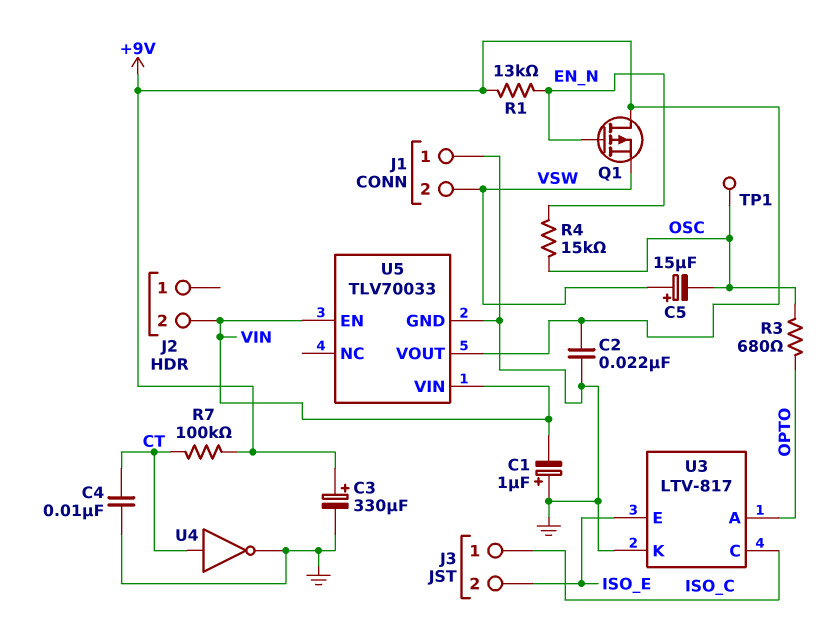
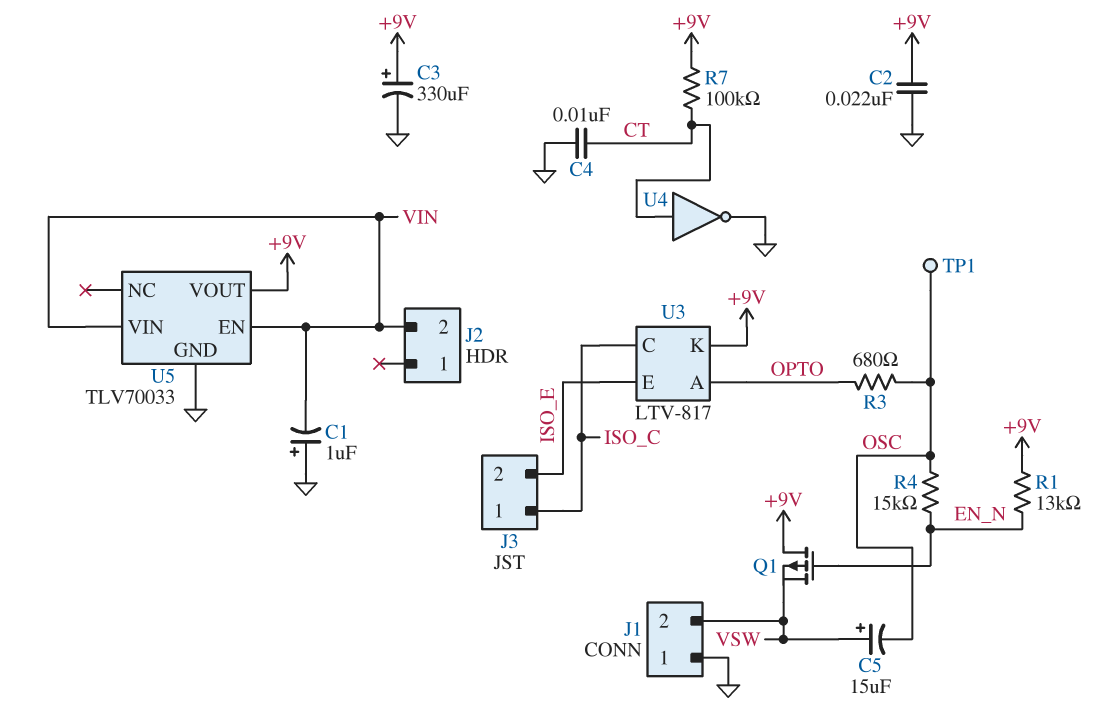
U3 pin K: GND -> +9V

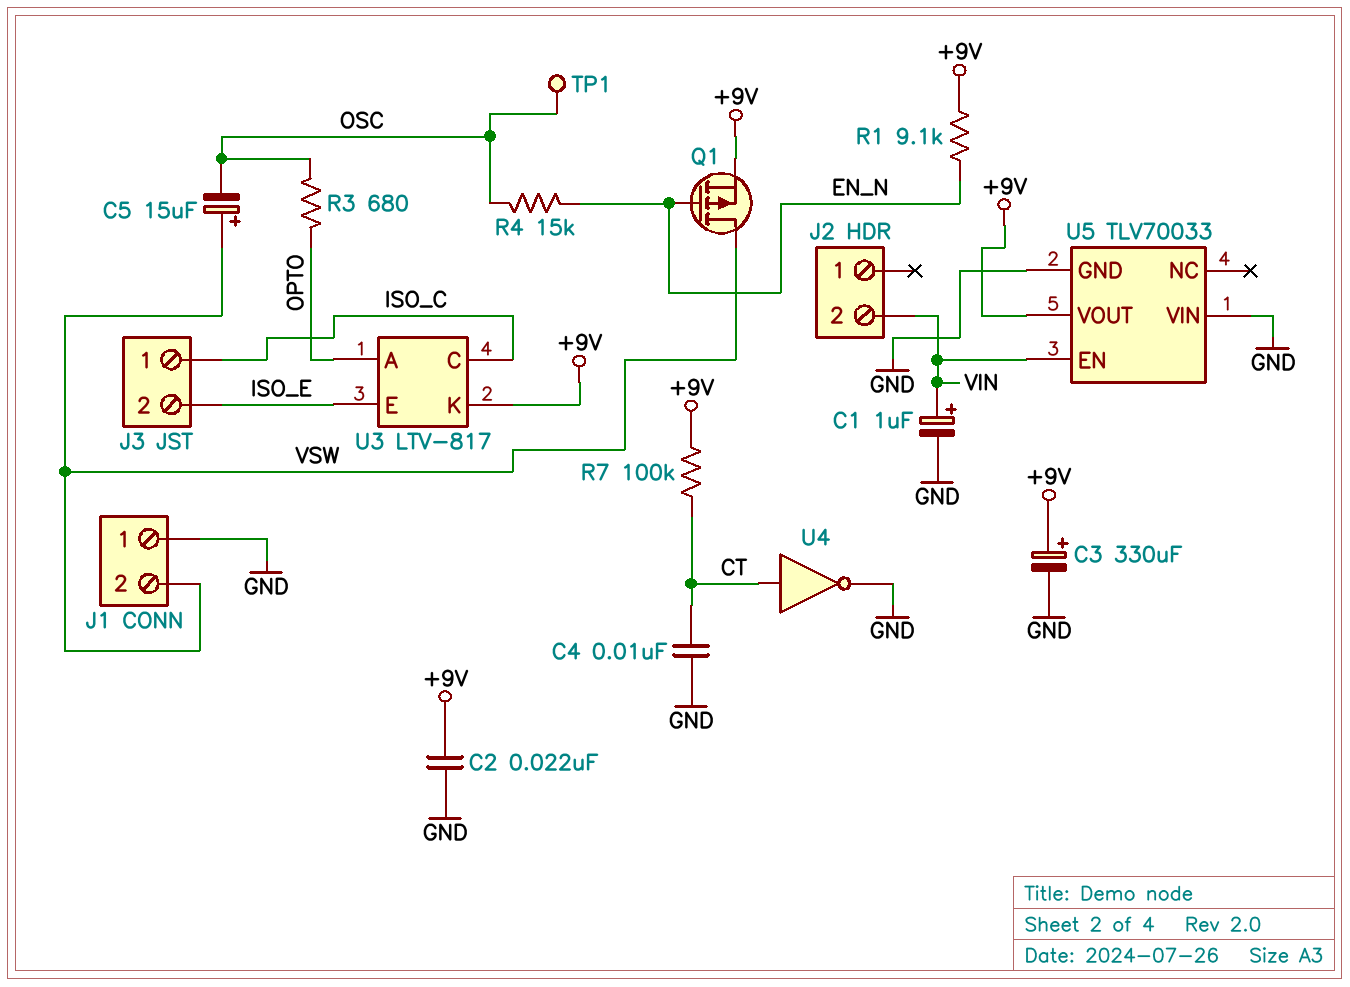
C1: 1uF (plus GND, minus VIN) -> 1uF (plus VIN, minus GND)
Q1: PMOS (G EN_N, D +9V, S VSW) -> PMOS (G EN_N, D VSW, S +9V)
R1: 13k (+9V, EN_N) -> 9.1k (+9V, EN_N)
U5 pin VIN: VIN -> GND

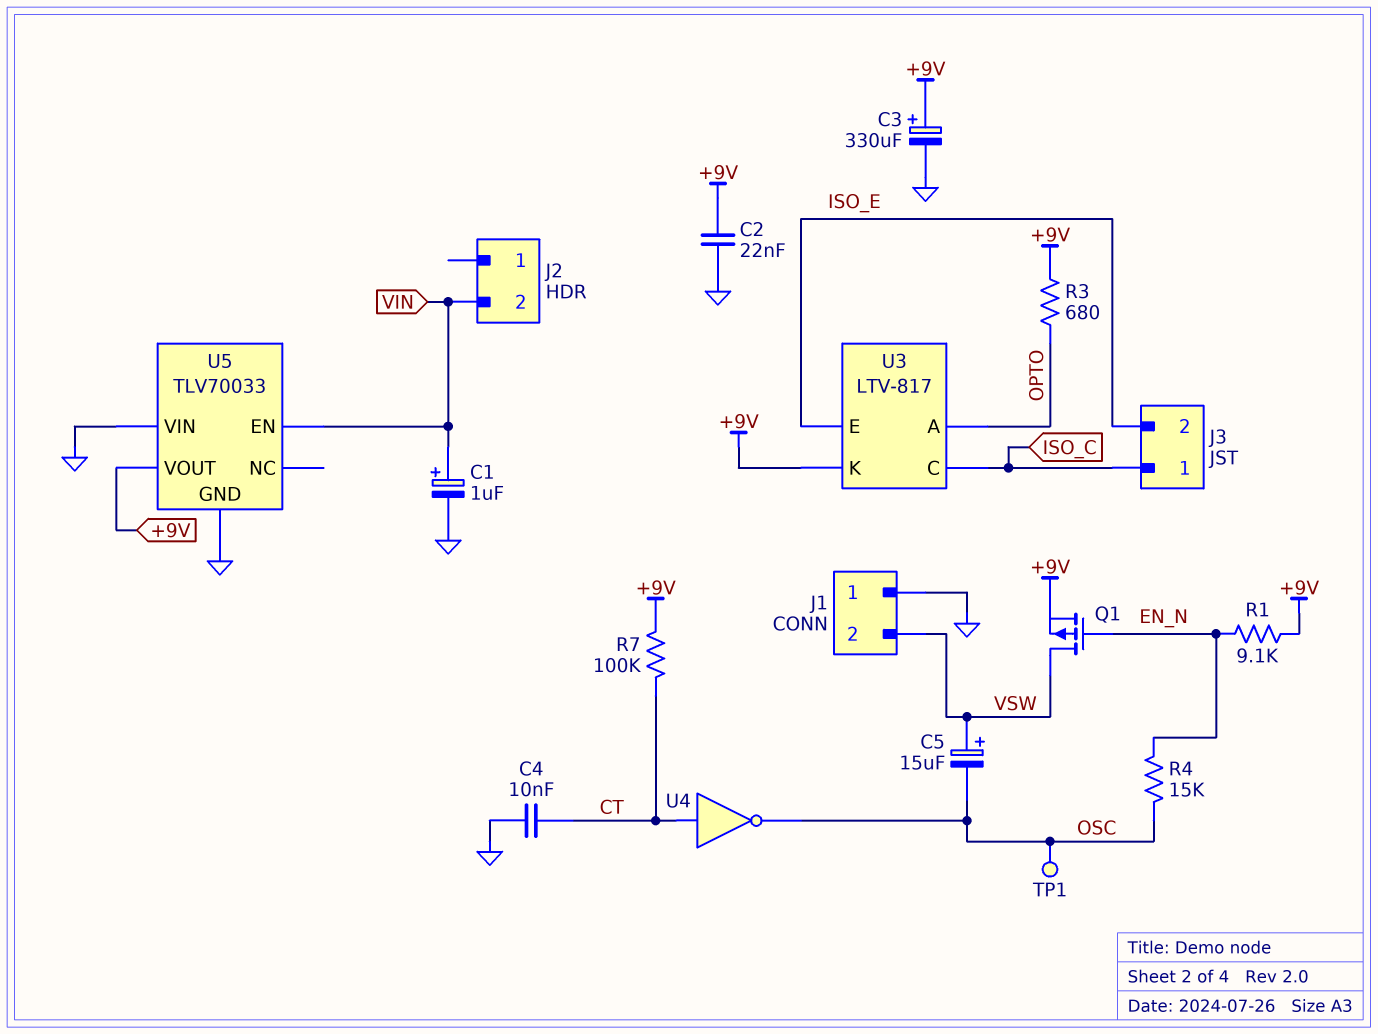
R3: 680 (OPTO, OSC) -> 680 (+9V, OPTO)
U4: NOT (in CT, out GND) -> NOT (in CT, out OSC)

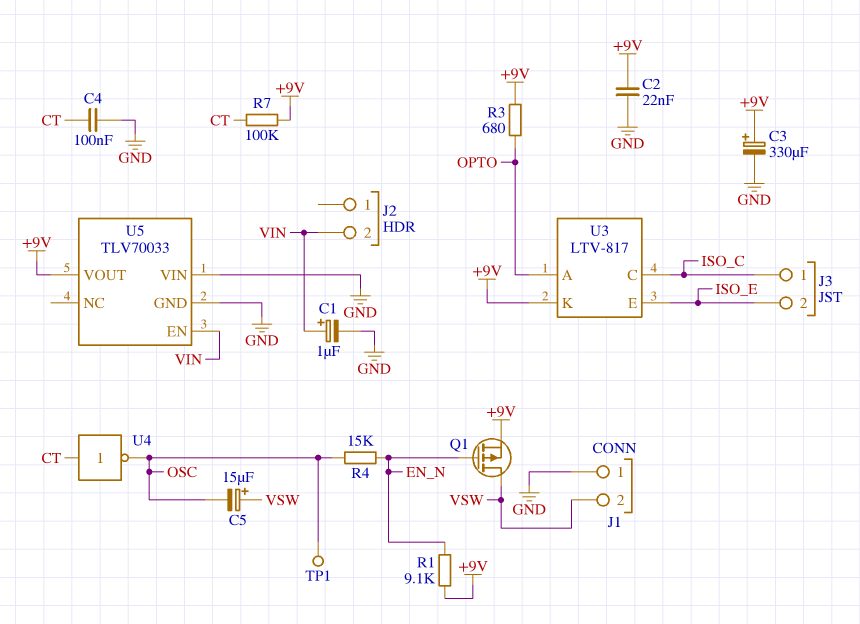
C4: 10nF (CT, GND) -> 100nF (CT, GND)

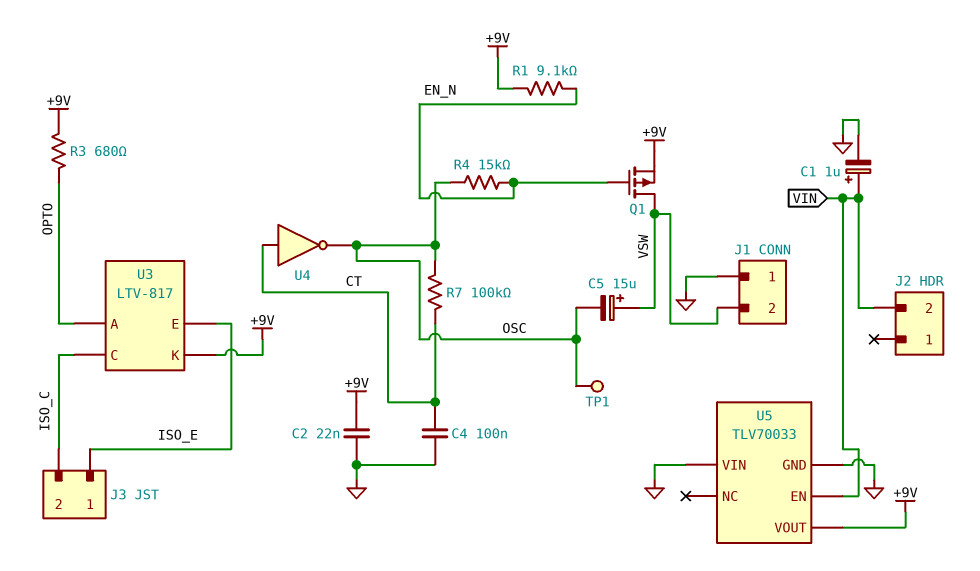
C3: 330uF (plus +9V, minus GND) -> none
J3 pin 1: ISO_C -> ISO_E
J3 pin 2: ISO_E -> ISO_C
R7: 100k (+9V, CT) -> 100k (CT, OSC)

